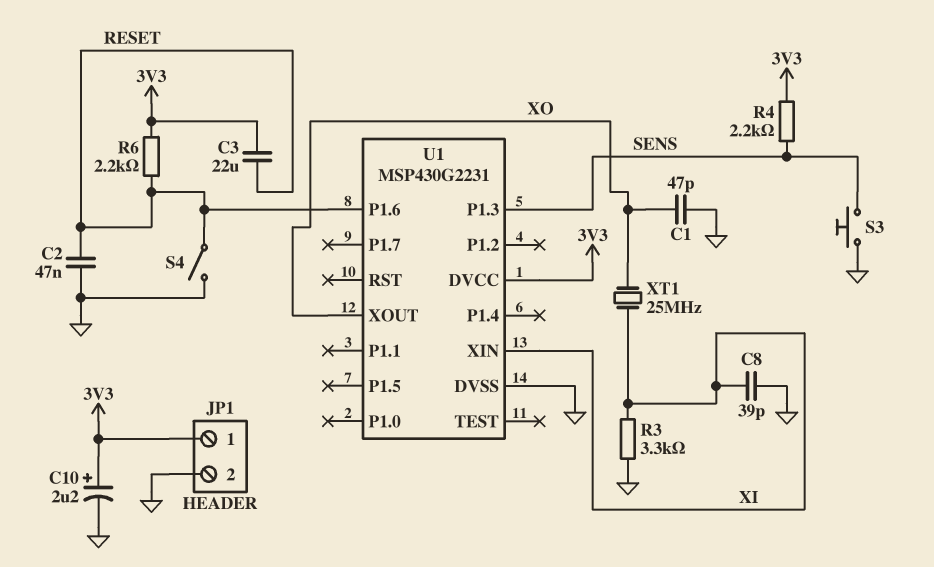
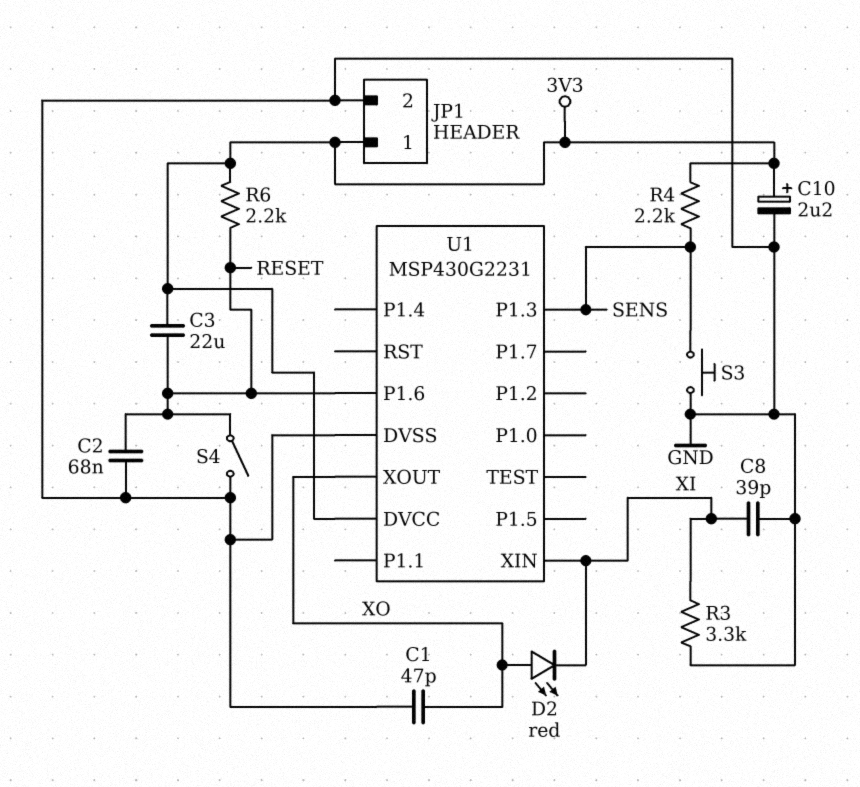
C2: 47nF (GND, RESET) -> 68nF (GND, RESET)
D2: none -> LED red (A XO, K XI)
XT1: 25MHz (XI, XO) -> none

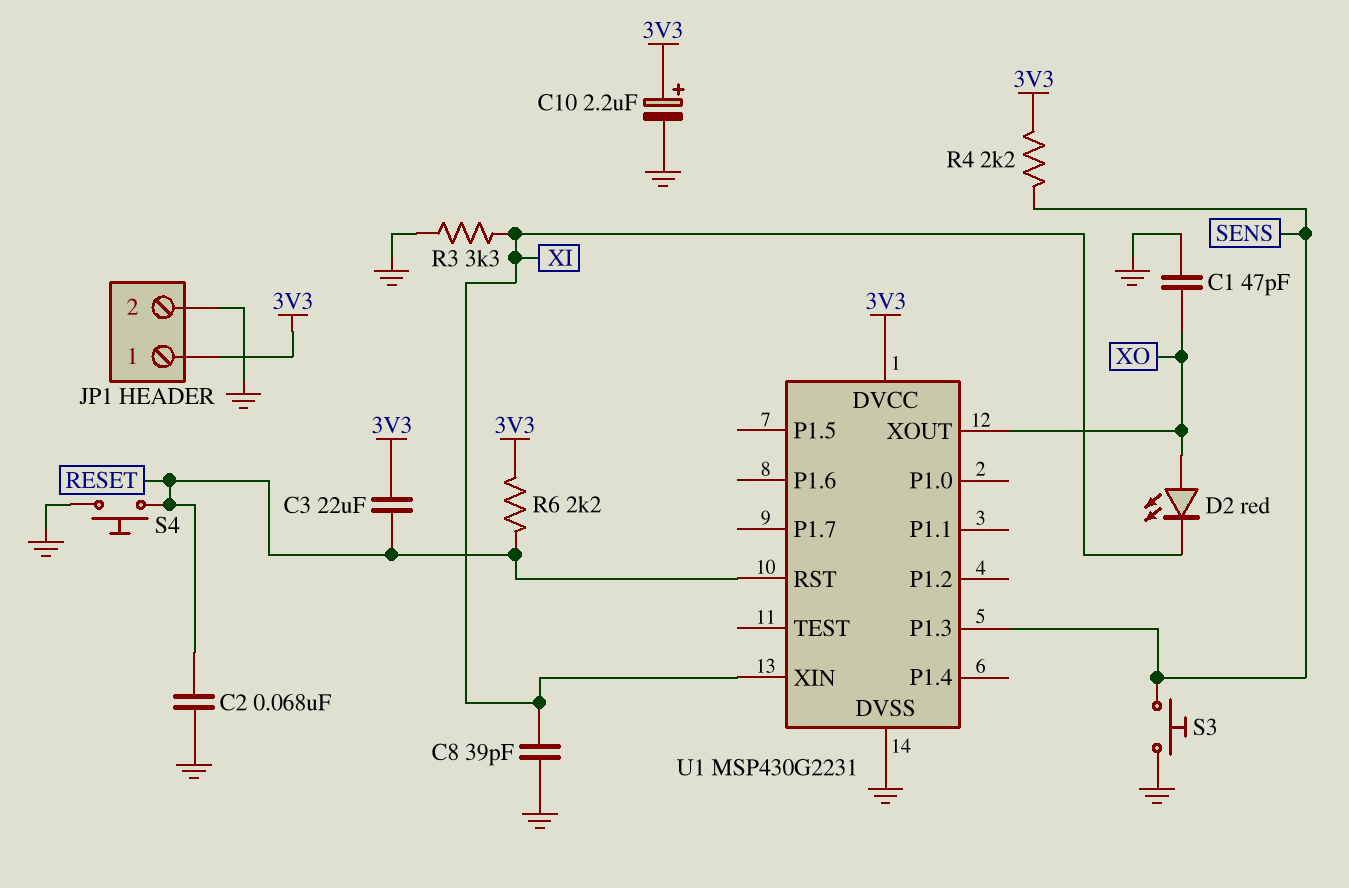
S4: switch (GND, RESET) -> button (GND, RESET)
U1 pin P1.6: RESET -> none
U1 pin RST: none -> RESET

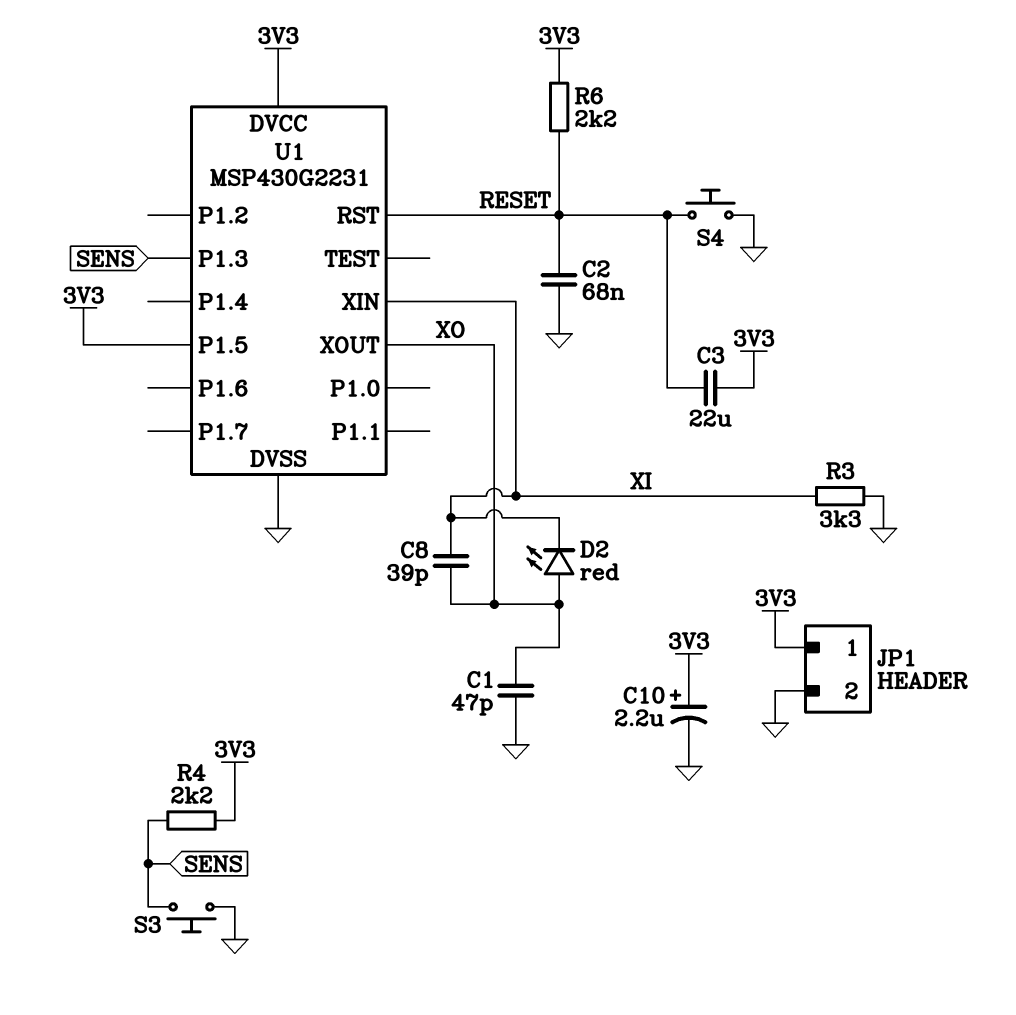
C8: 39pF (GND, XI) -> 39pF (XI, XO)
U1 pin P1.5: none -> 3V3

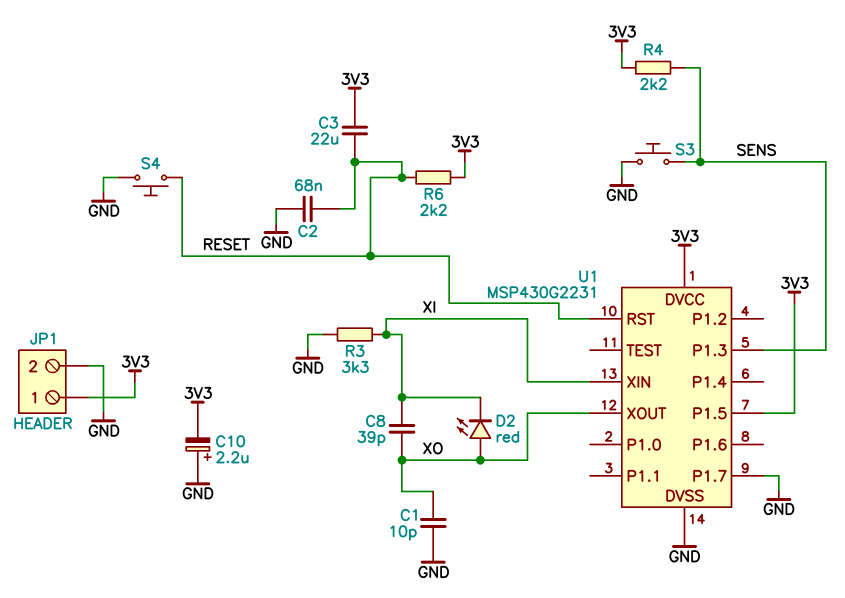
C1: 47pF (GND, XO) -> 10pF (GND, XO)
C10: 2.2uF (plus 3V3, minus GND) -> 2.2uF (plus GND, minus 3V3)
U1 pin P1.7: none -> GND

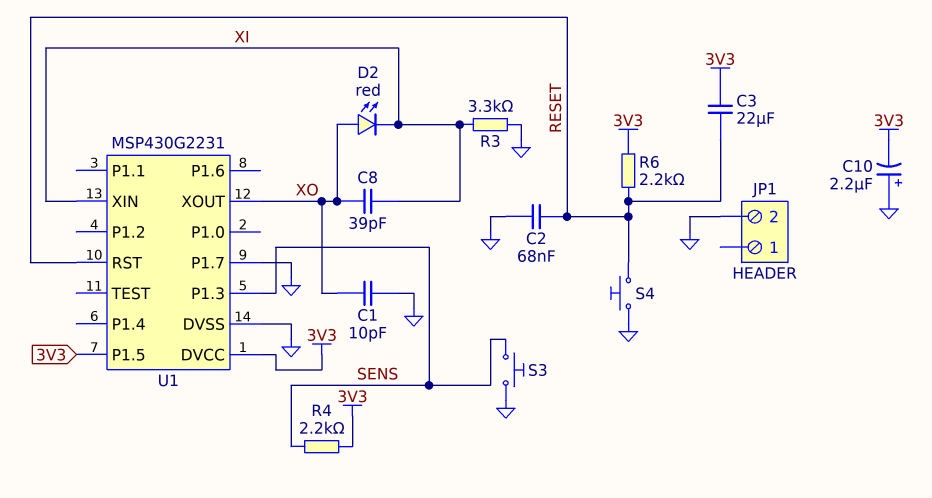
JP1 pin 1: 3V3 -> none

